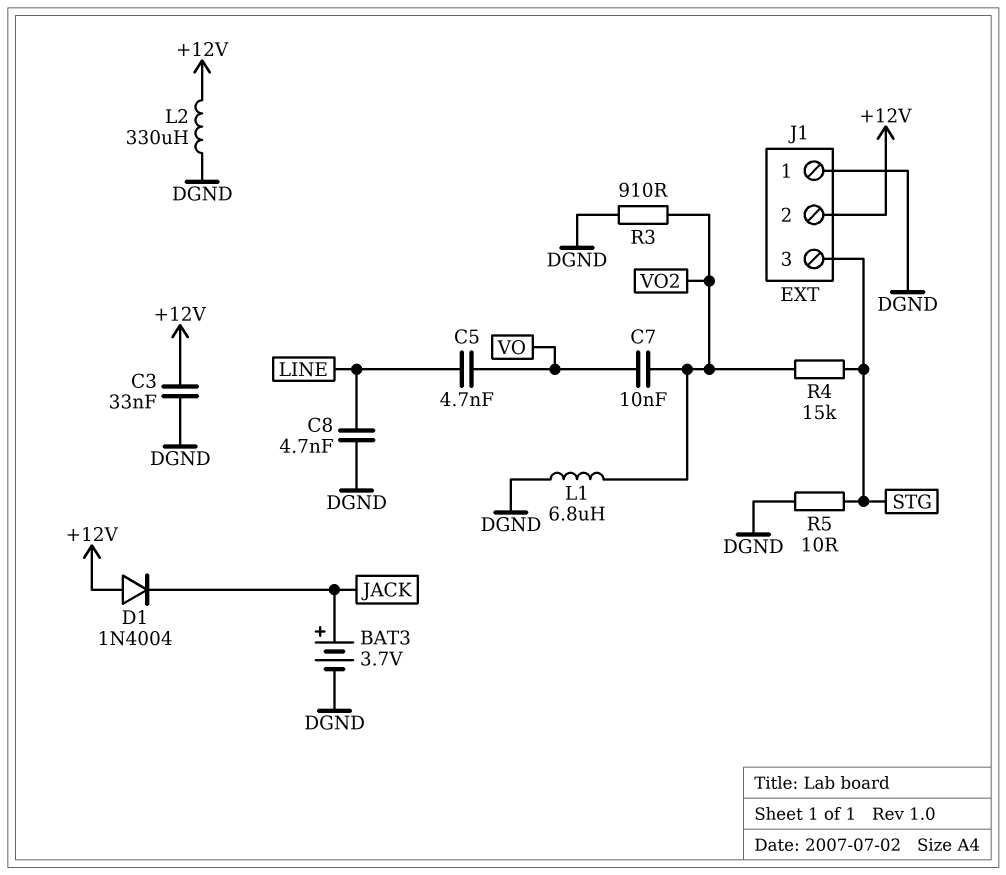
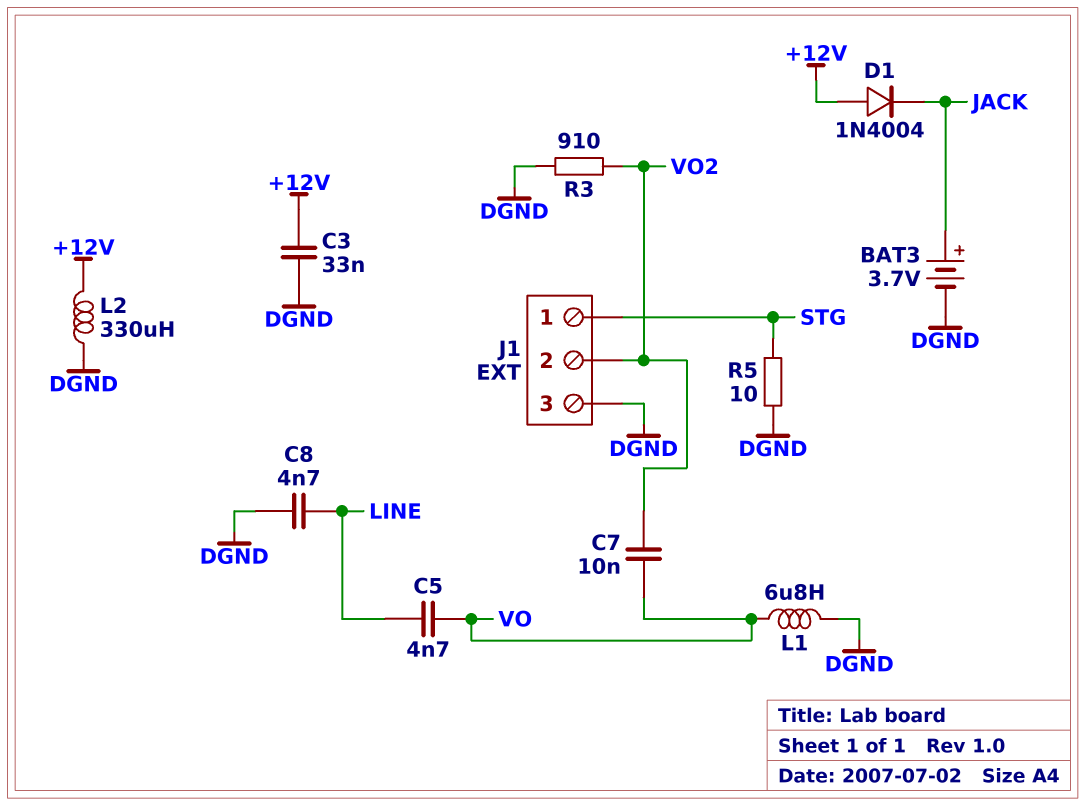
J1 pin 1: DGND -> STG
J1 pin 2: +12V -> VO2
J1 pin 3: STG -> DGND
L1: 6.8uH (DGND, VO2) -> 6.8uH (DGND, VO)
R4: 15k (STG, VO2) -> none

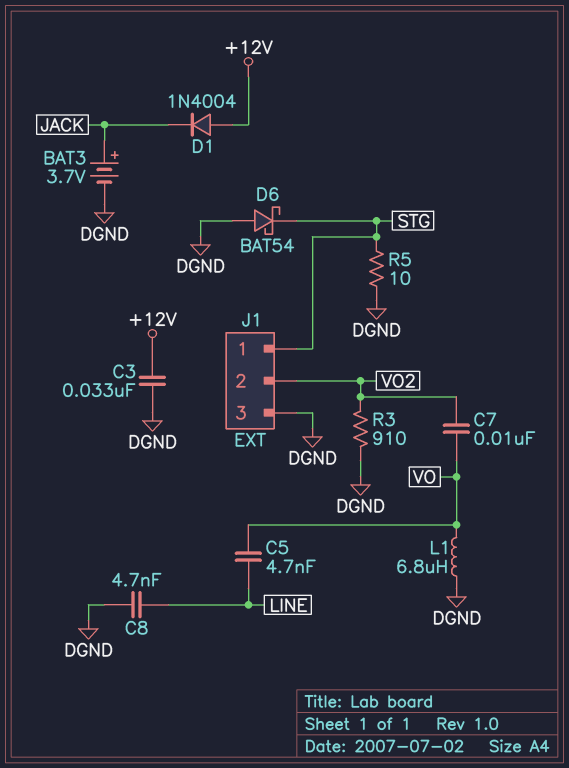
D6: none -> schottky BAT54 (A DGND, K STG)
L2: 330uH (+12V, DGND) -> none

